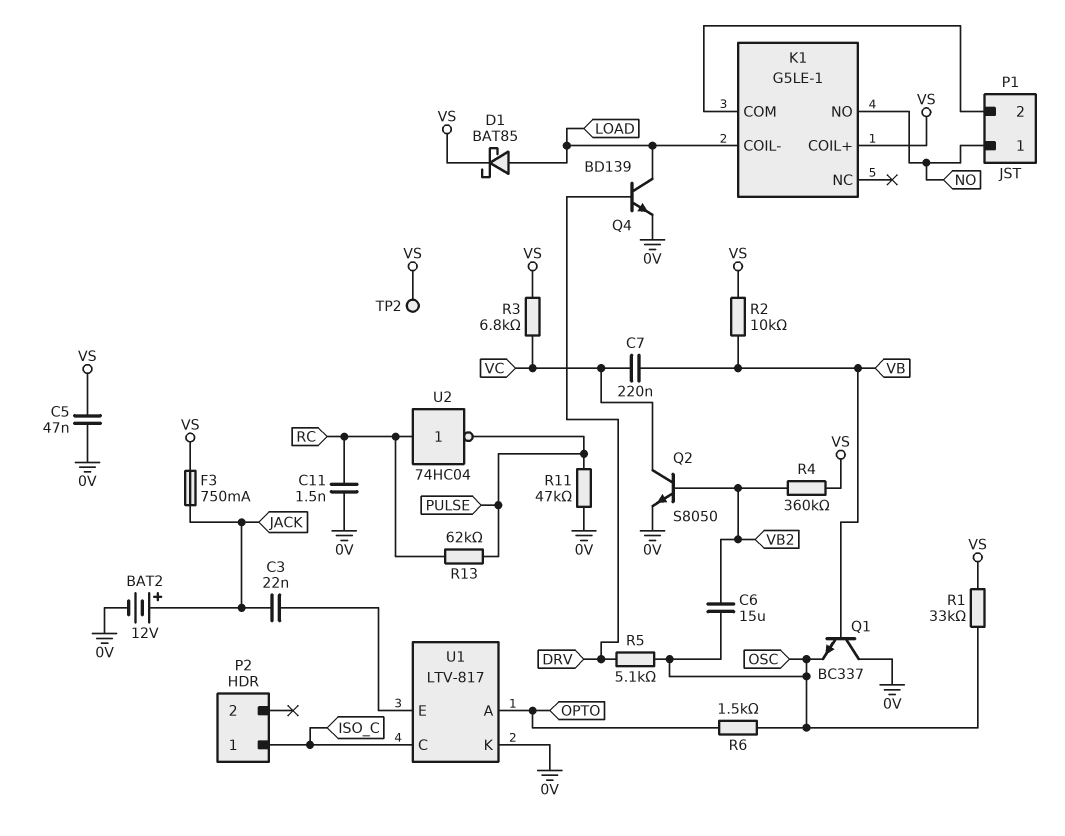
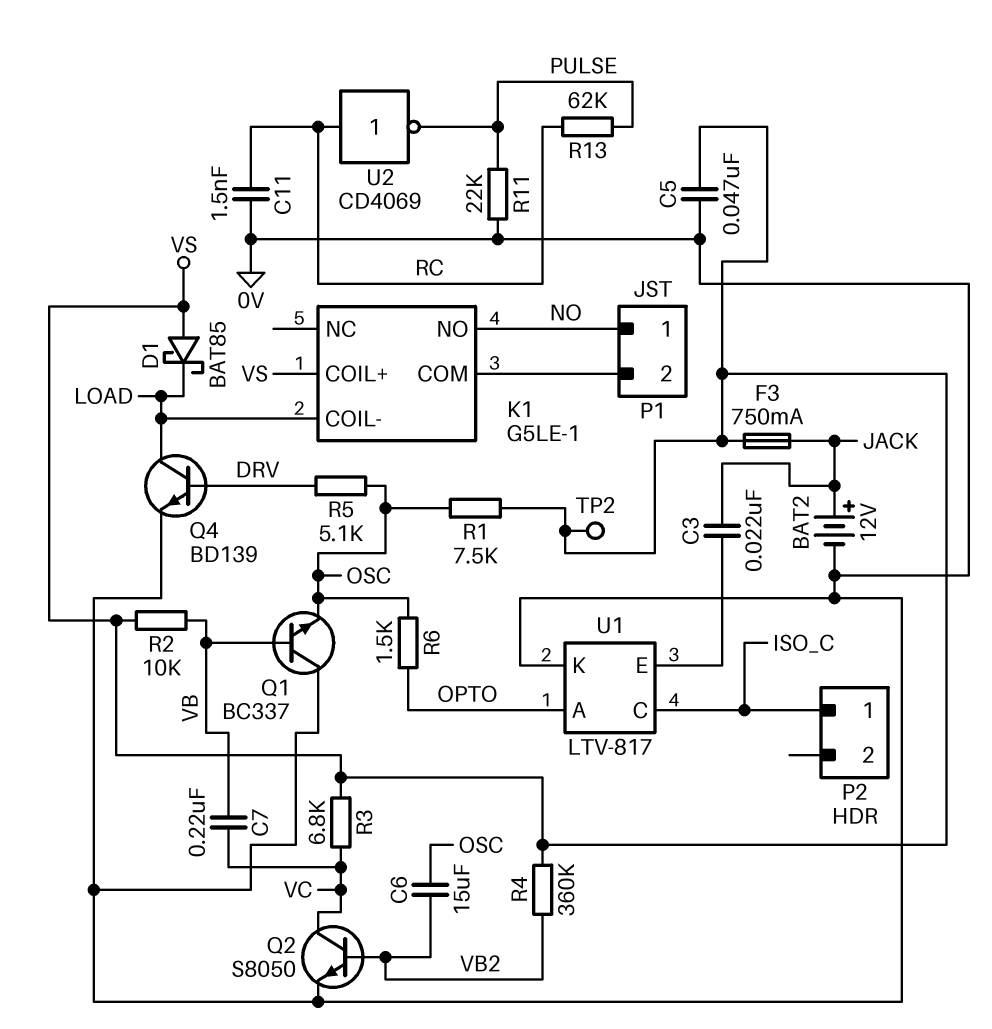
D1: schottky BAT85 (A LOAD, K VS) -> schottky BAT85 (A VS, K LOAD)
R1: 33k (OSC, VS) -> 7.5k (OSC, VS)
R11: 47k (0V, PULSE) -> 22k (0V, PULSE)
U2: NOT 74HC04 (in RC, out PULSE) -> NOT CD4069 (in RC, out PULSE)

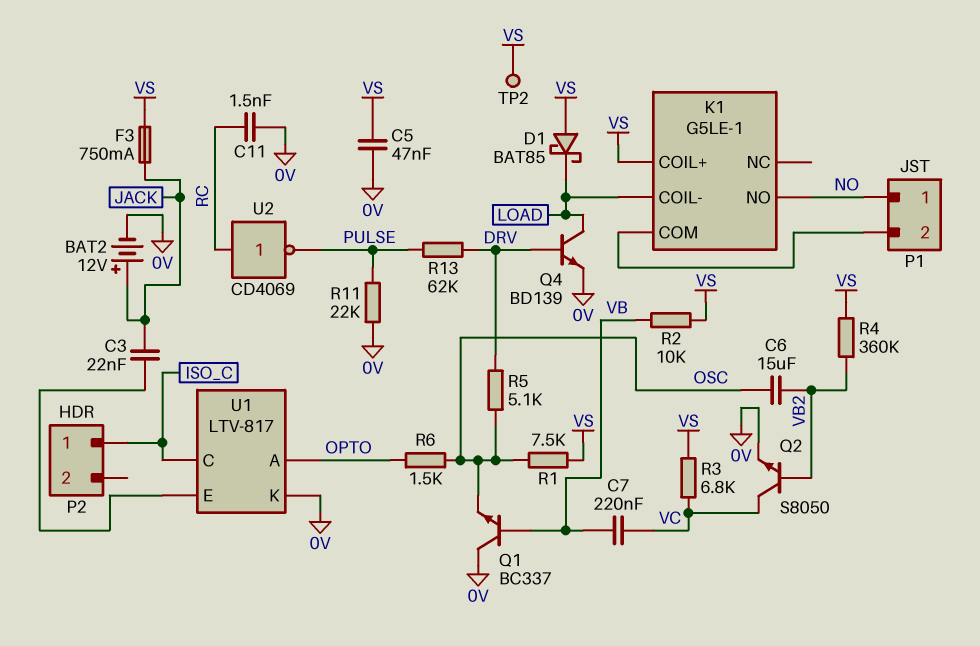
R13: 62k (PULSE, RC) -> 62k (DRV, PULSE)

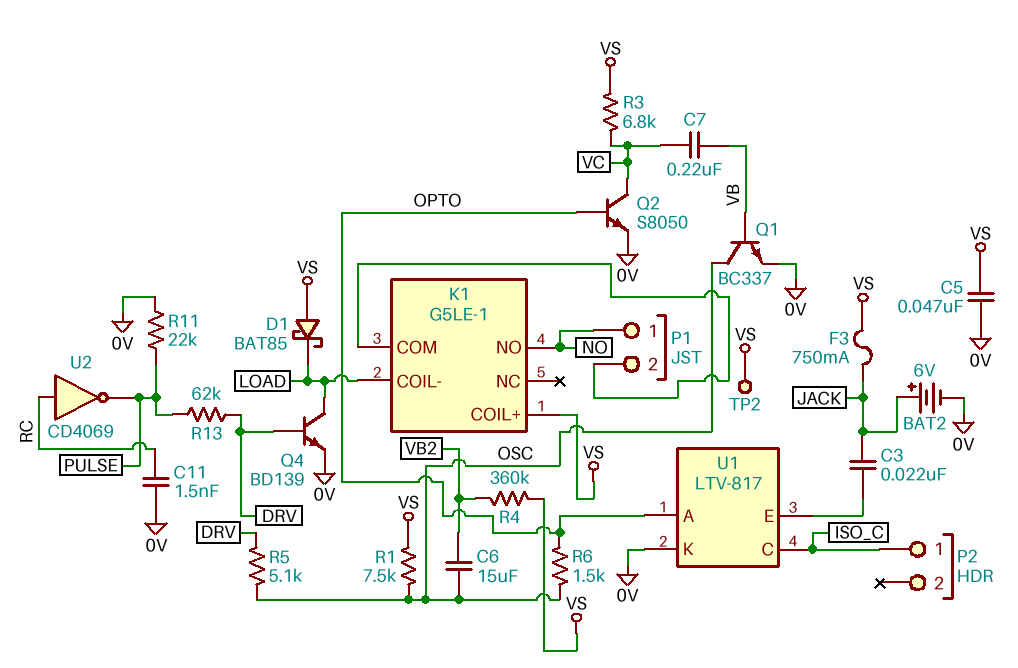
BAT2: 12V (plus JACK, minus 0V) -> 6V (plus JACK, minus 0V)
Q1: NPN BC337 (B VB, C 0V, E OSC) -> NPN BC337 (B VB, C OSC, E 0V)
Q2: NPN S8050 (B VB2, C VC, E 0V) -> NPN S8050 (B OPTO, C VC, E 0V)
R2: 10k (VB, VS) -> none

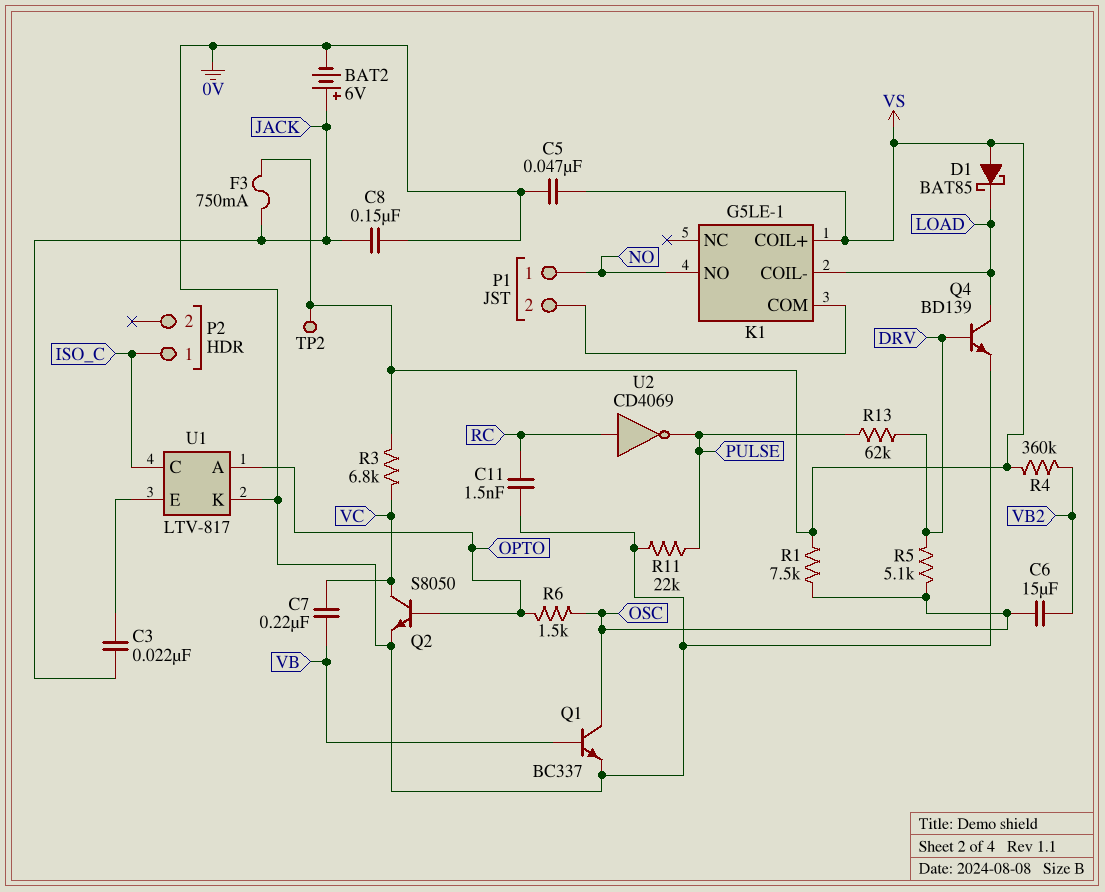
C8: none -> 150nF (0V, JACK)

